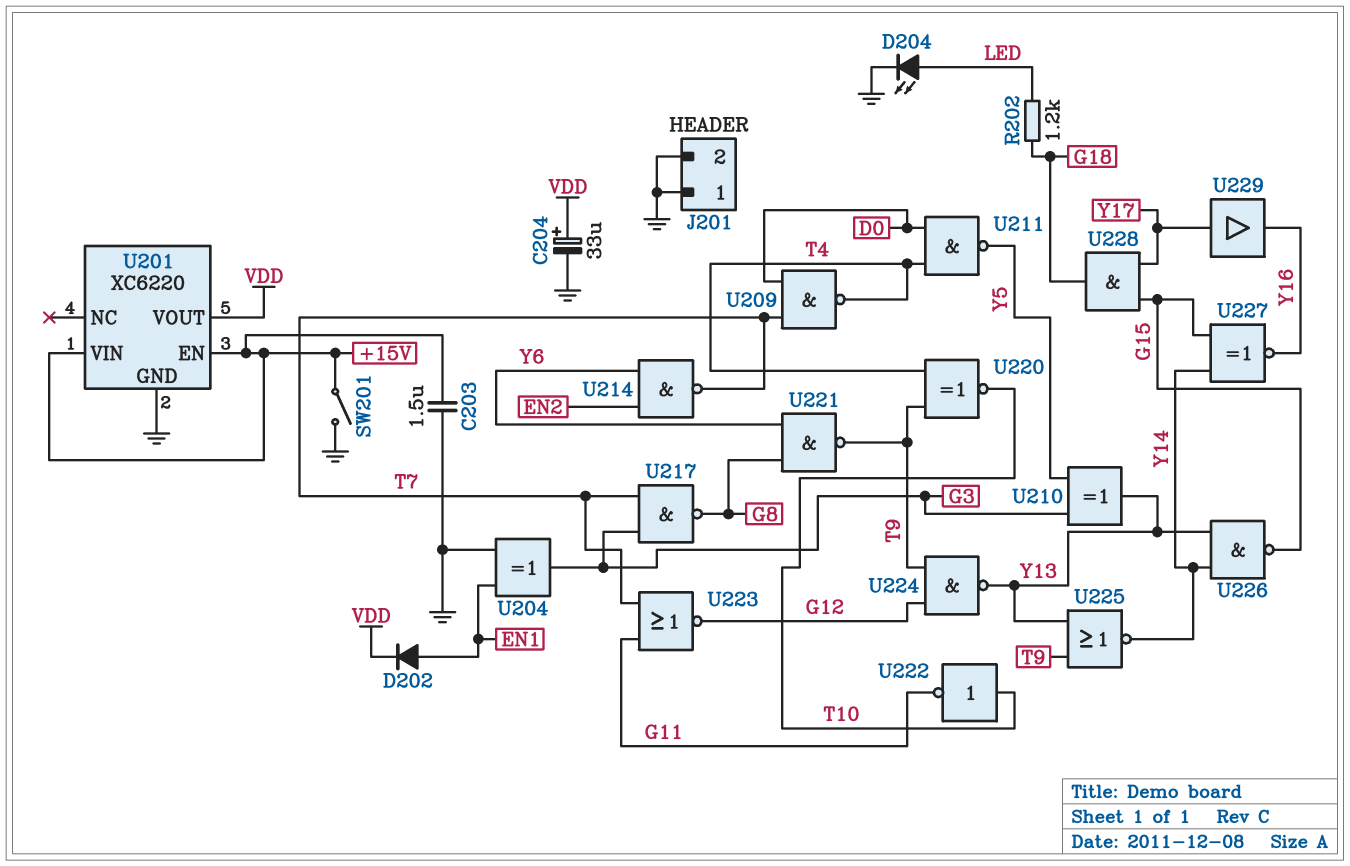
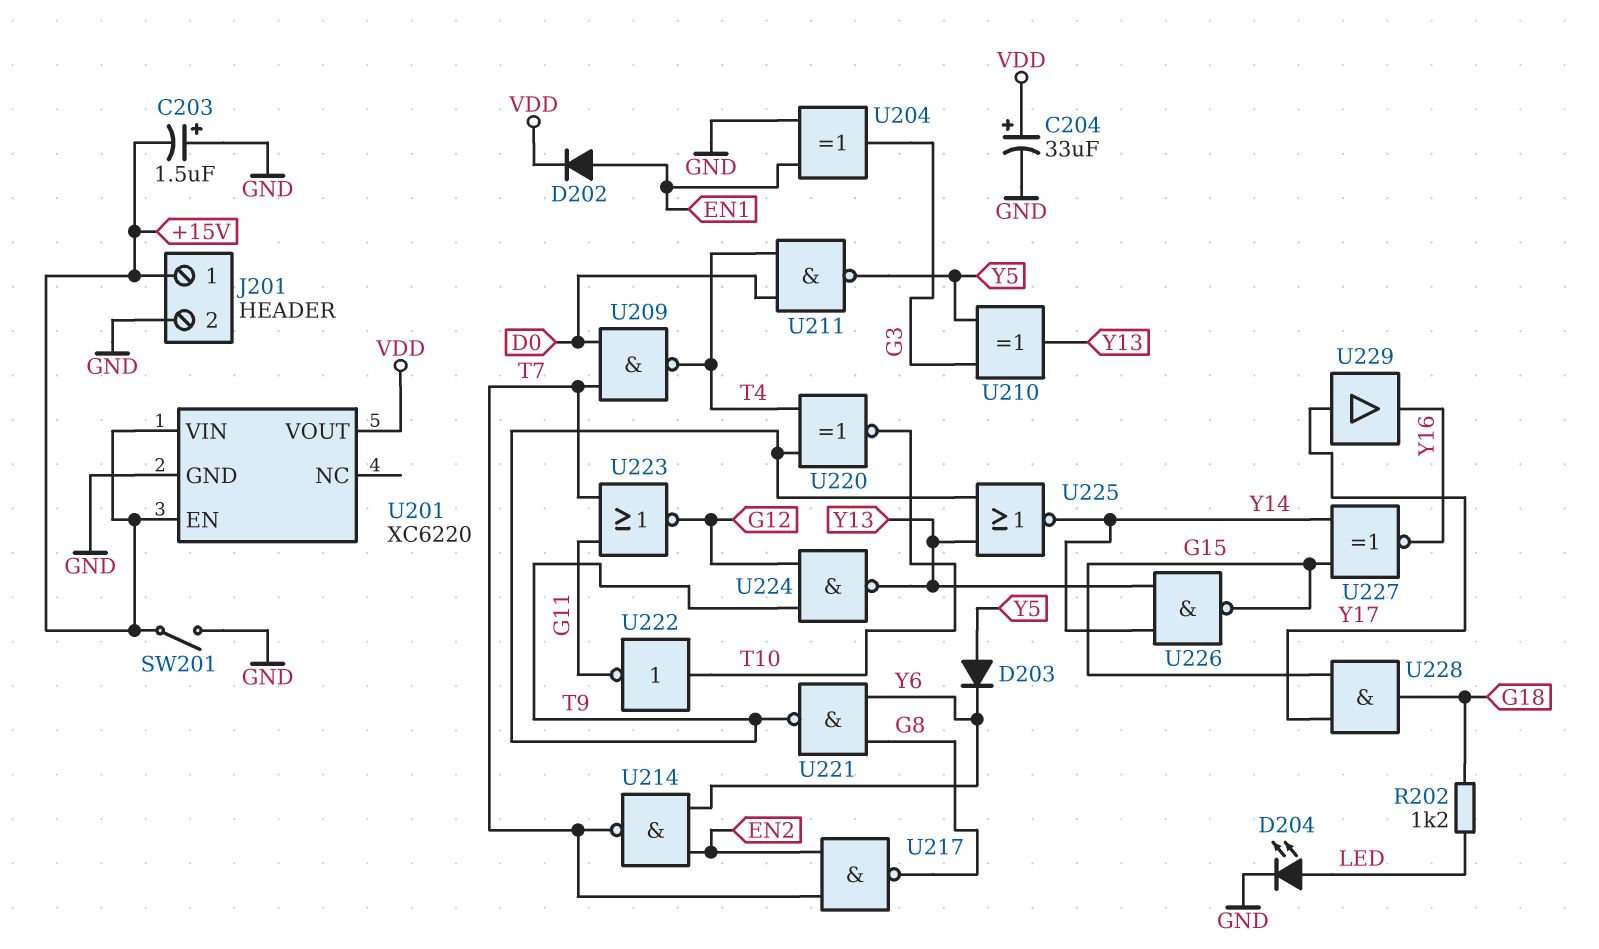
C203: 1.5uF (+15V, GND) -> 1.5uF (plus GND, minus +15V)
D203: none -> diode (A Y5, K Y6)
J201 pin 1: GND -> +15V
U217: NAND (in G3, in T7, out G8) -> NAND (in EN2, in T7, out G8)

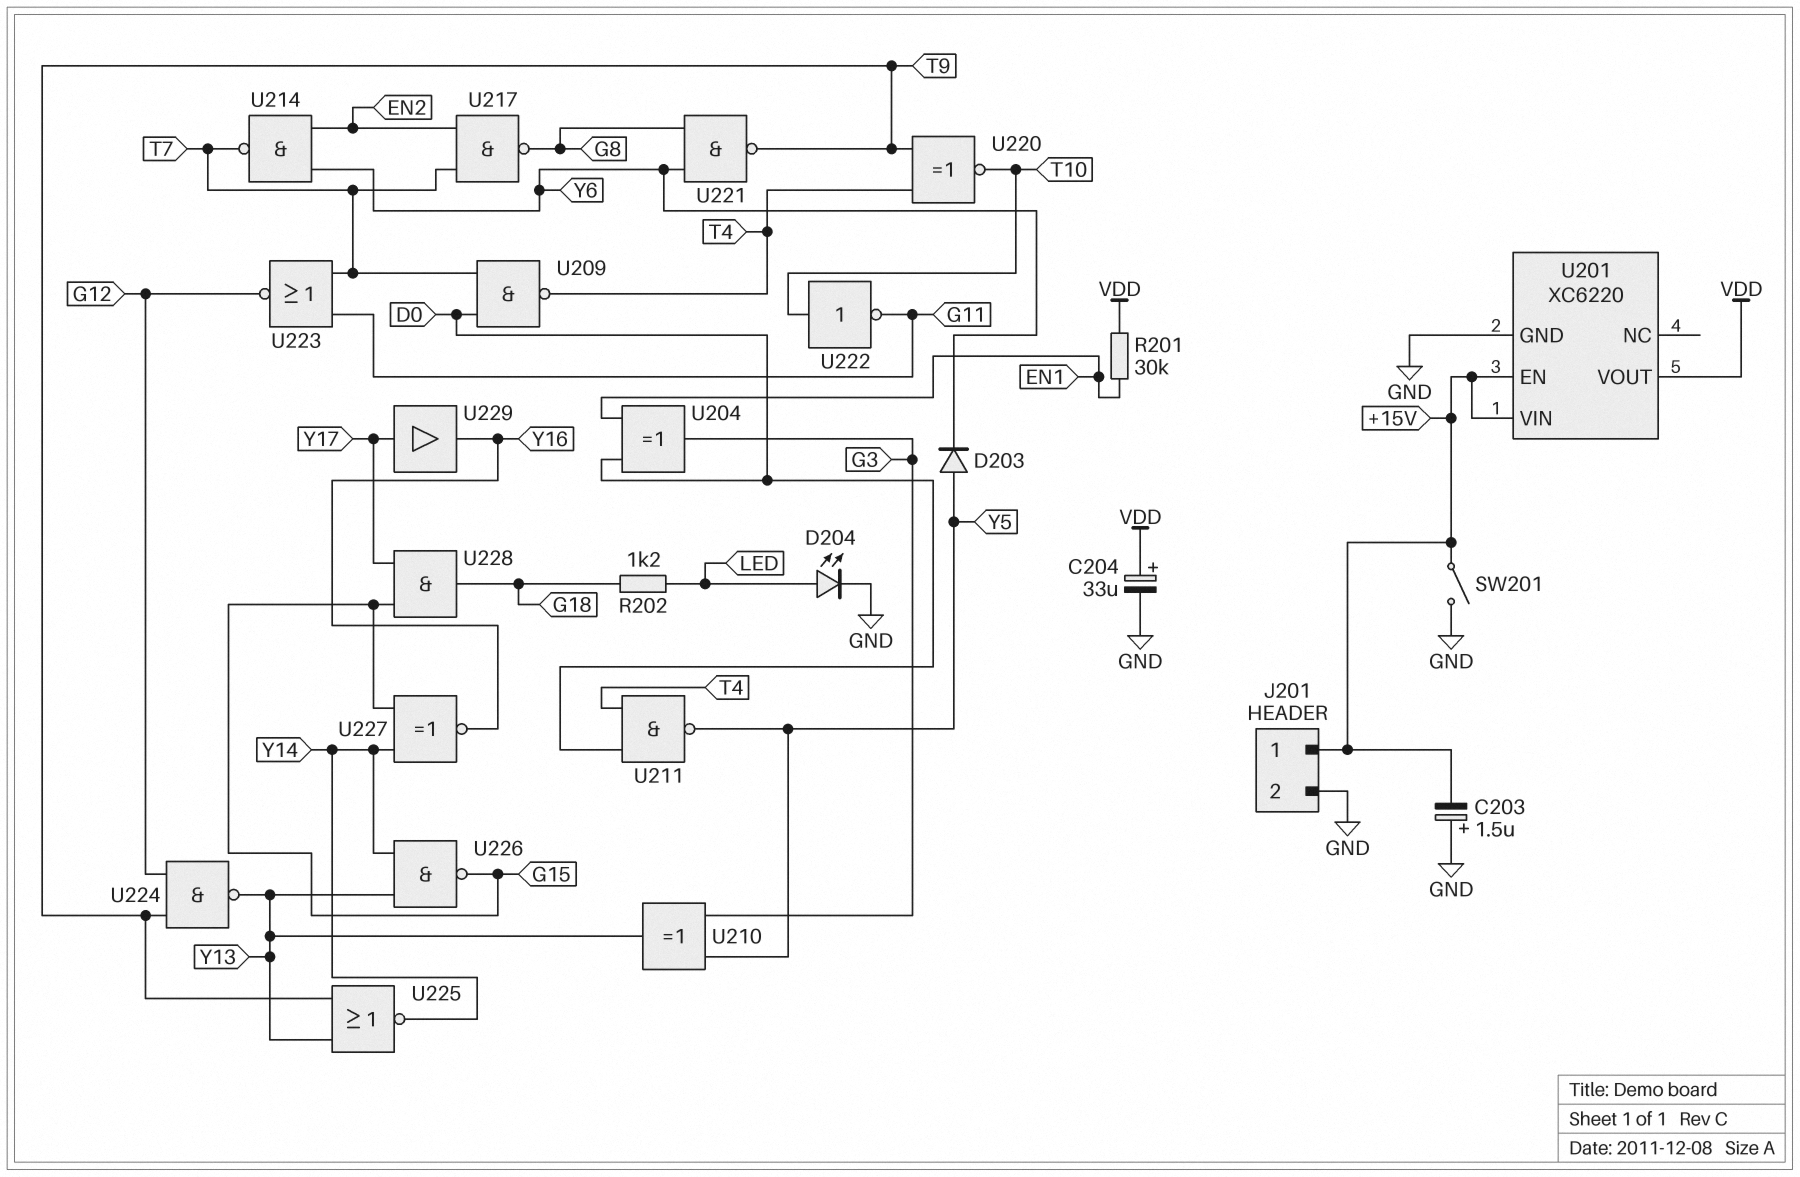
D202: diode (A EN1, K VDD) -> none
R201: none -> 30k (EN1, VDD)
U204: XOR (in EN1, in GND, out G3) -> XOR (in D0, in EN1, out G3)

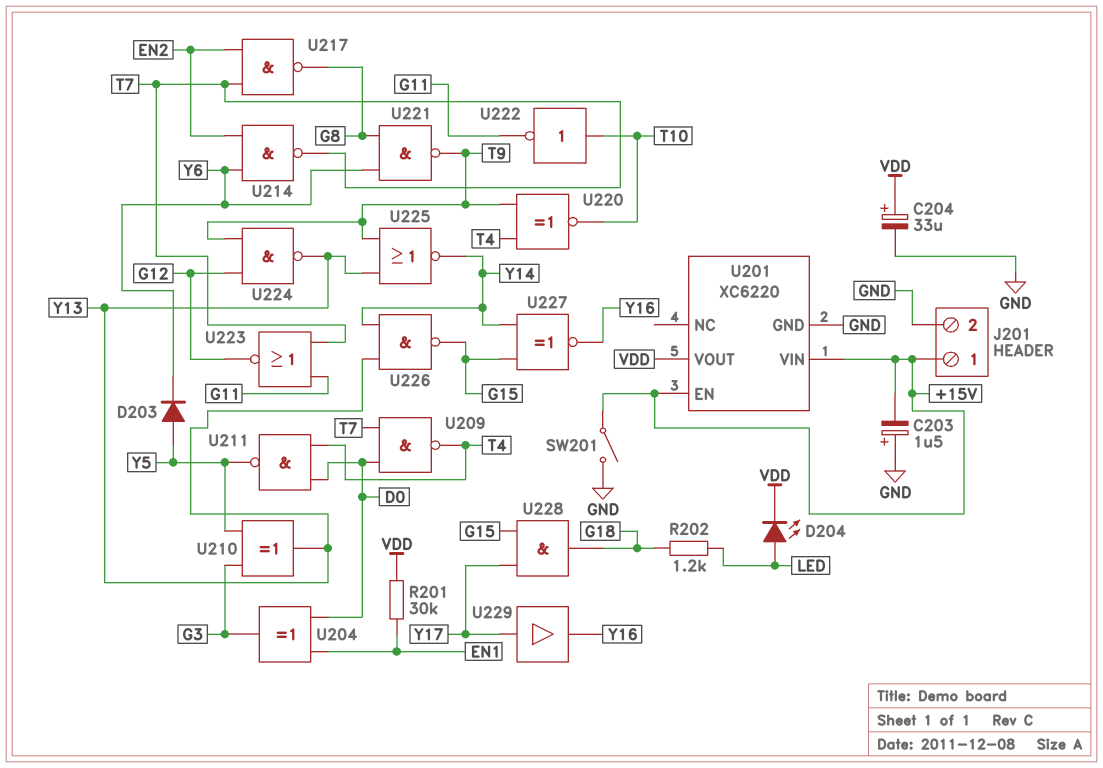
D204: LED (A LED, K GND) -> LED (A LED, K VDD)

